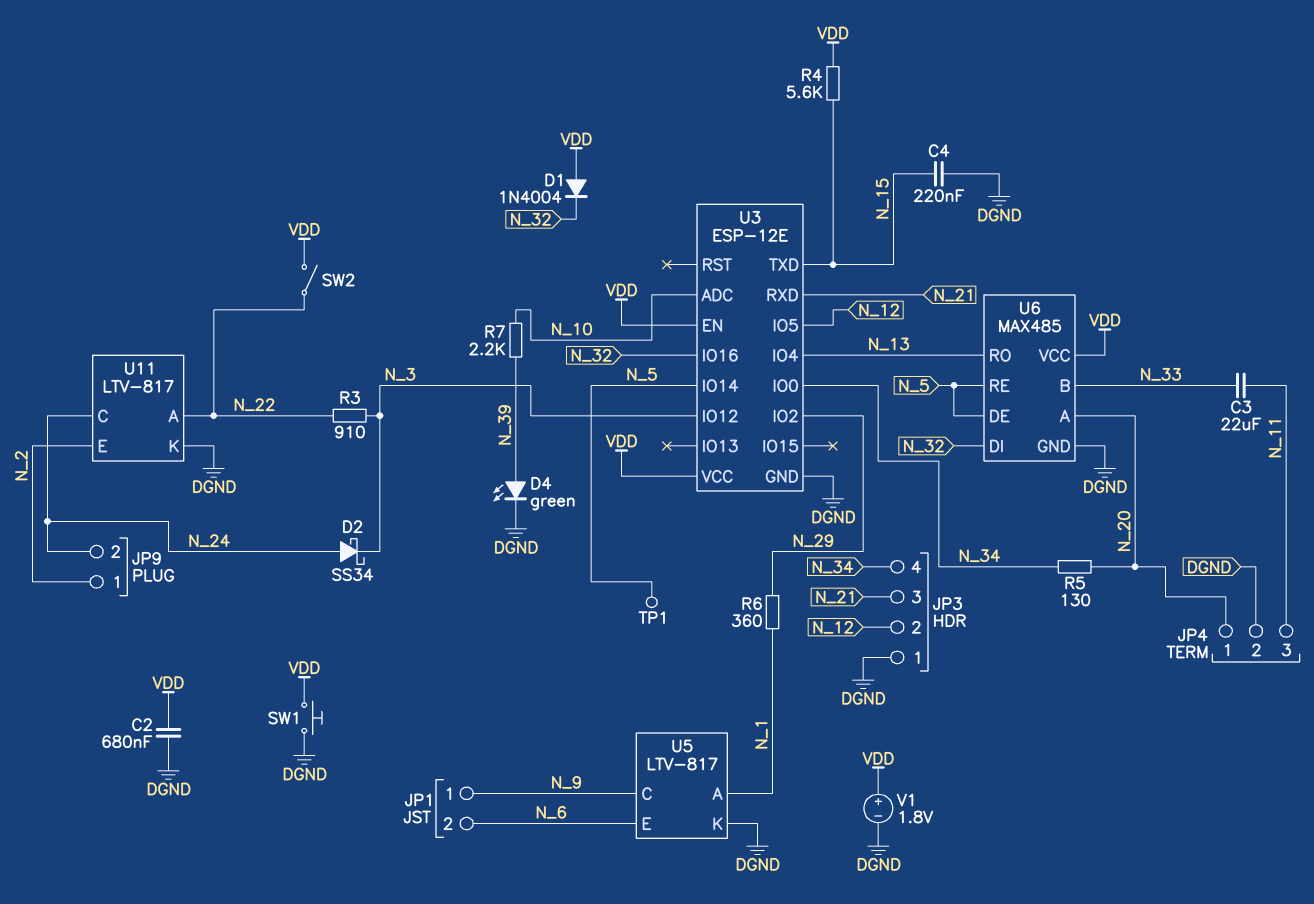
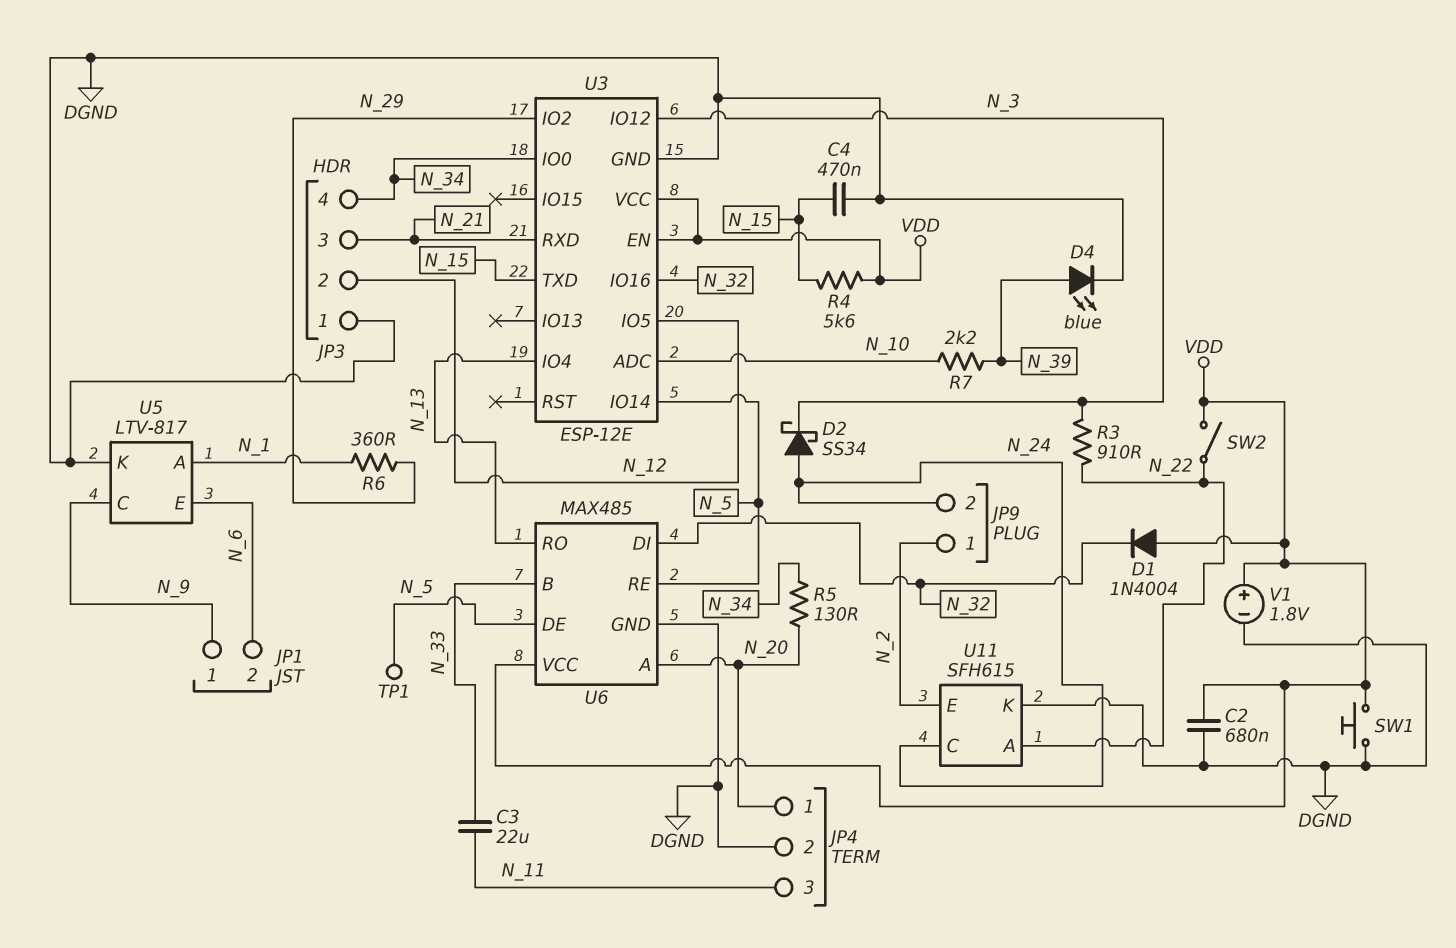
C4: 220nF (DGND, N_15) -> 470nF (DGND, N_15)
D4: LED green (A N_39, K DGND) -> LED blue (A N_39, K DGND)
U11: LTV-817 -> SFH615

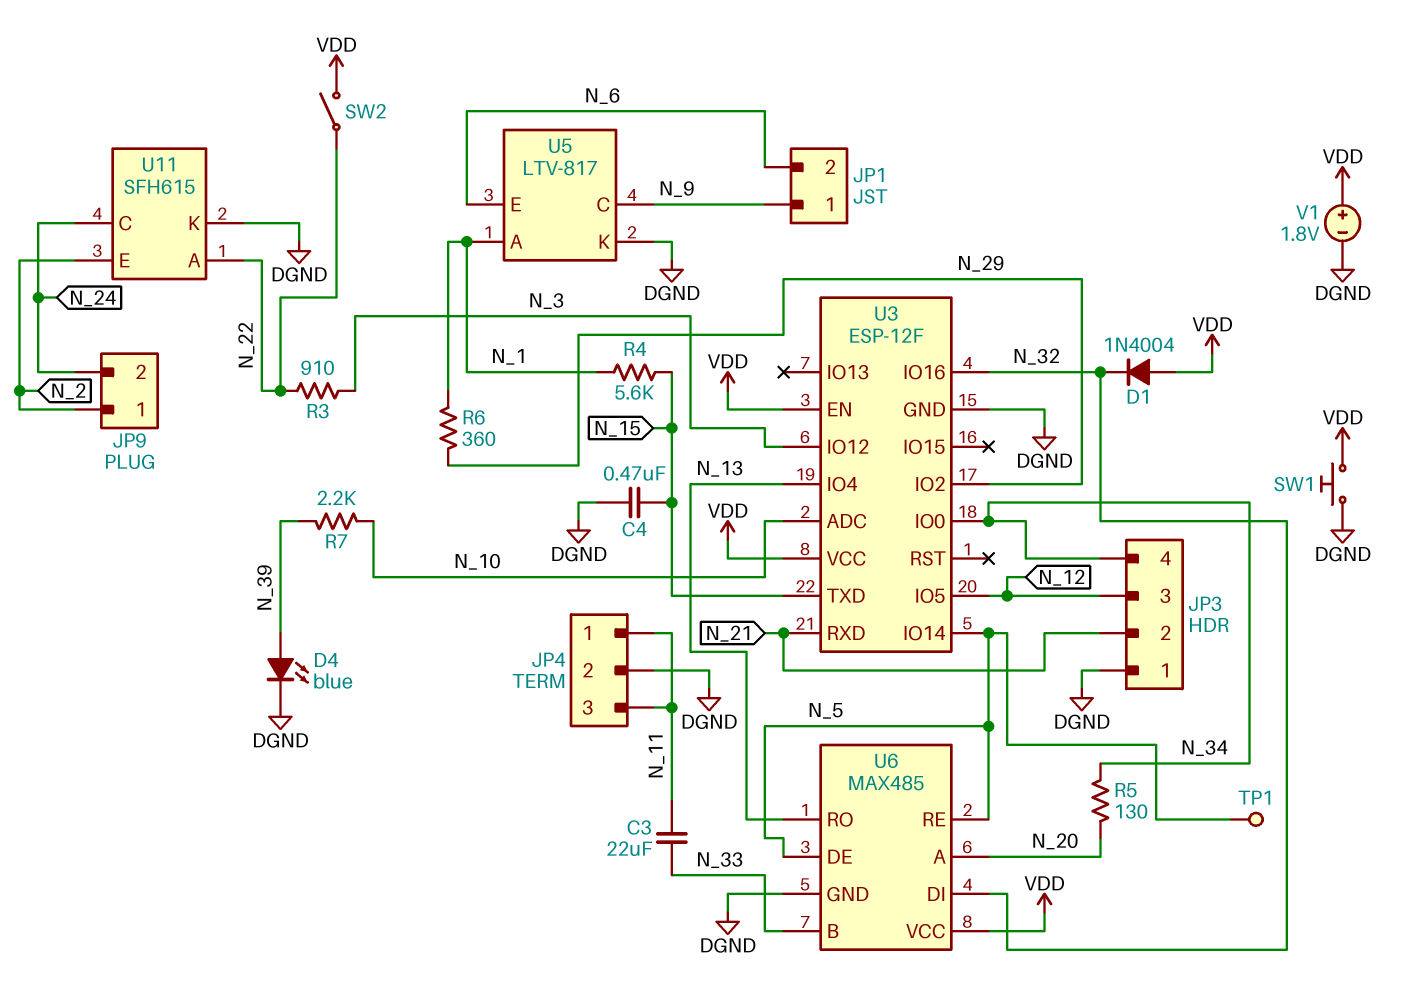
C2: 680nF (DGND, VDD) -> none
D2: schottky SS34 (A N_24, K N_3) -> none
JP3 pin 2: N_12 -> N_21
JP3 pin 3: N_21 -> N_12
JP4 pin 1: N_20 -> N_11
R4: 5.6k (N_15, VDD) -> 5.6k (N_1, N_15)
U3: ESP-12E -> ESP-12F

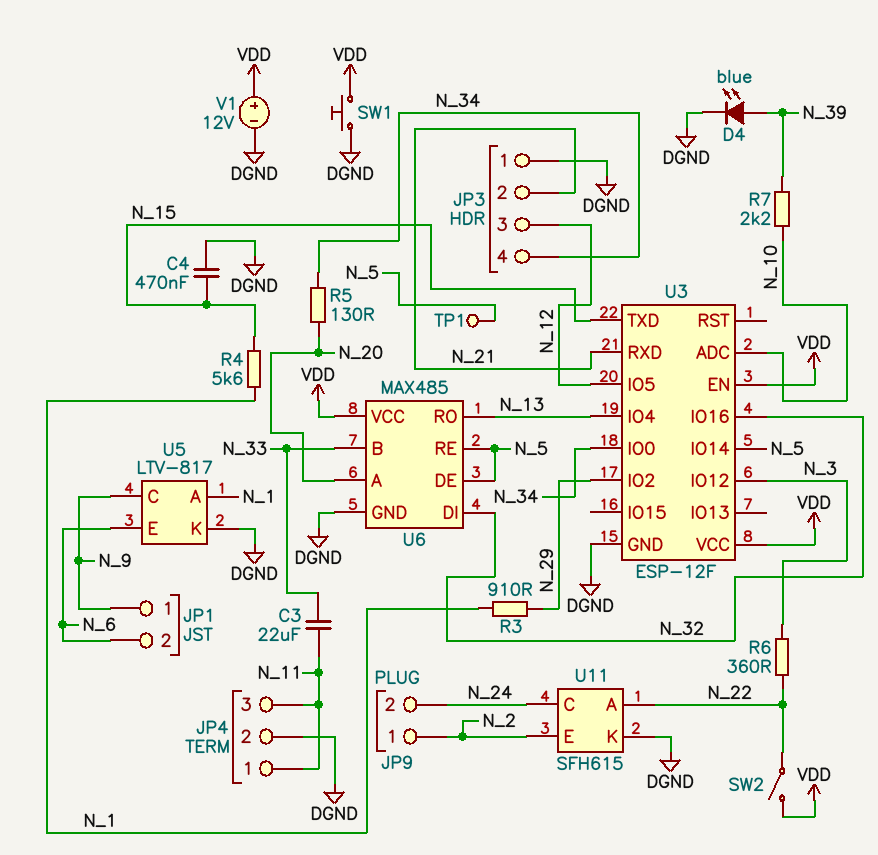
D1: diode 1N4004 (A VDD, K N_32) -> none
R3: 910 (N_3, N_22) -> 910 (N_1, N_29)
R6: 360 (N_1, N_29) -> 360 (N_3, N_22)
V1: 1.8V (plus VDD, minus DGND) -> 12V (plus VDD, minus DGND)

